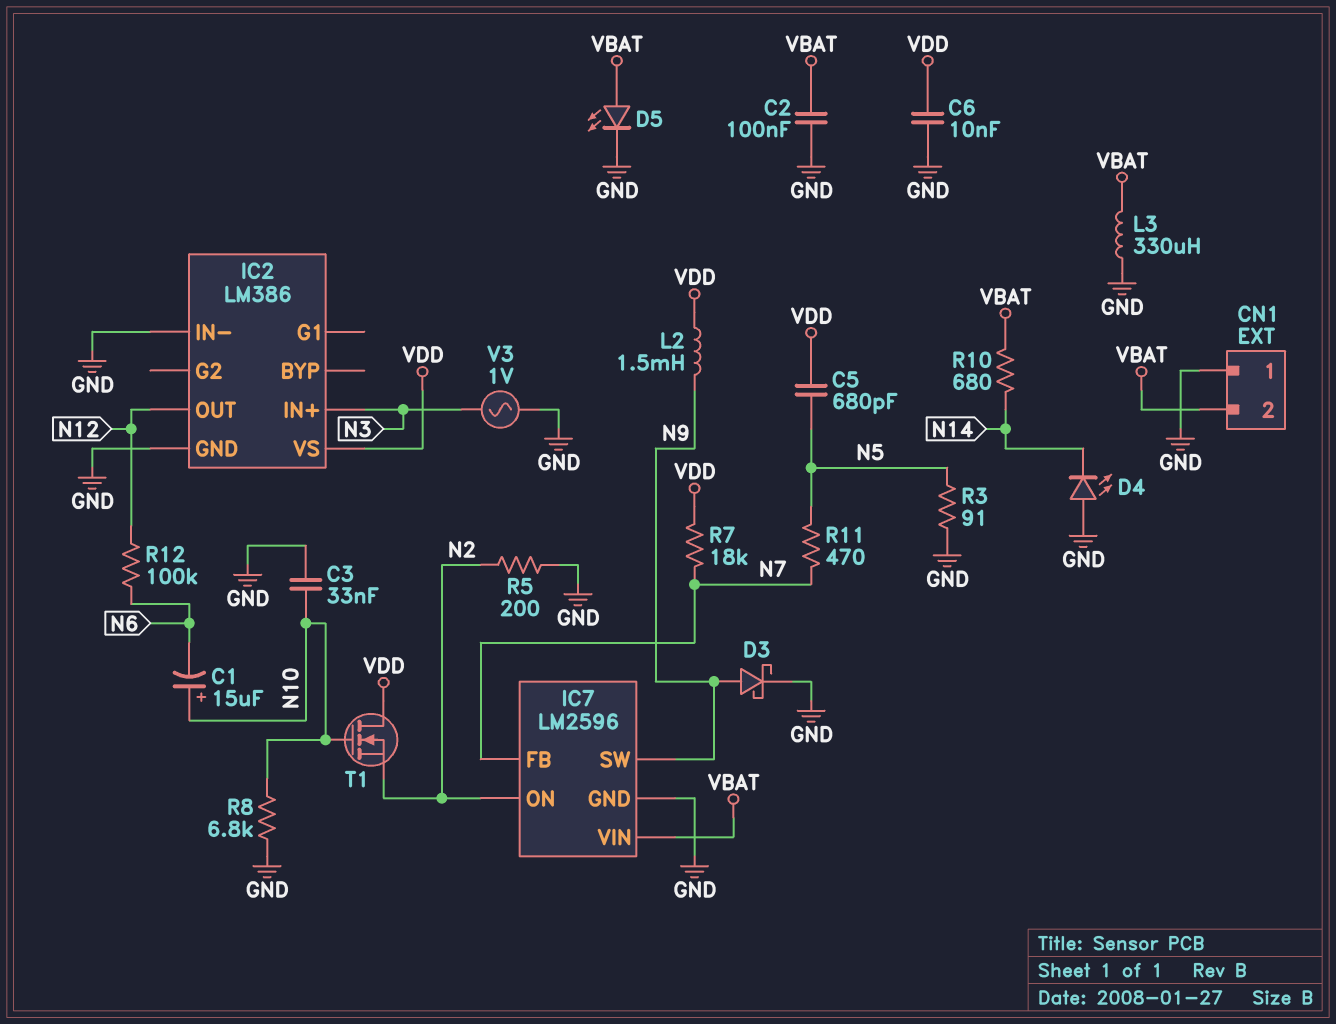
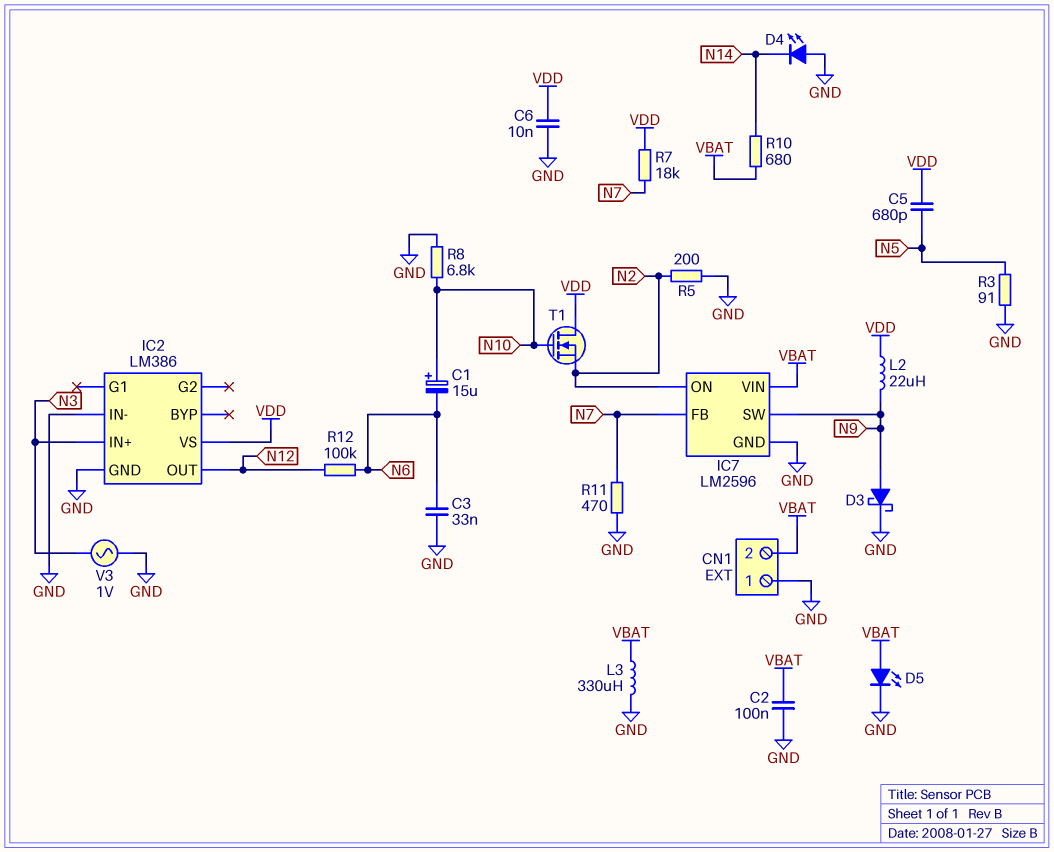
C3: 33nF (GND, N10) -> 33nF (GND, N6)
L2: 1.5mH (N9, VDD) -> 22uH (N9, VDD)
R11: 470 (N5, N7) -> 470 (GND, N7)

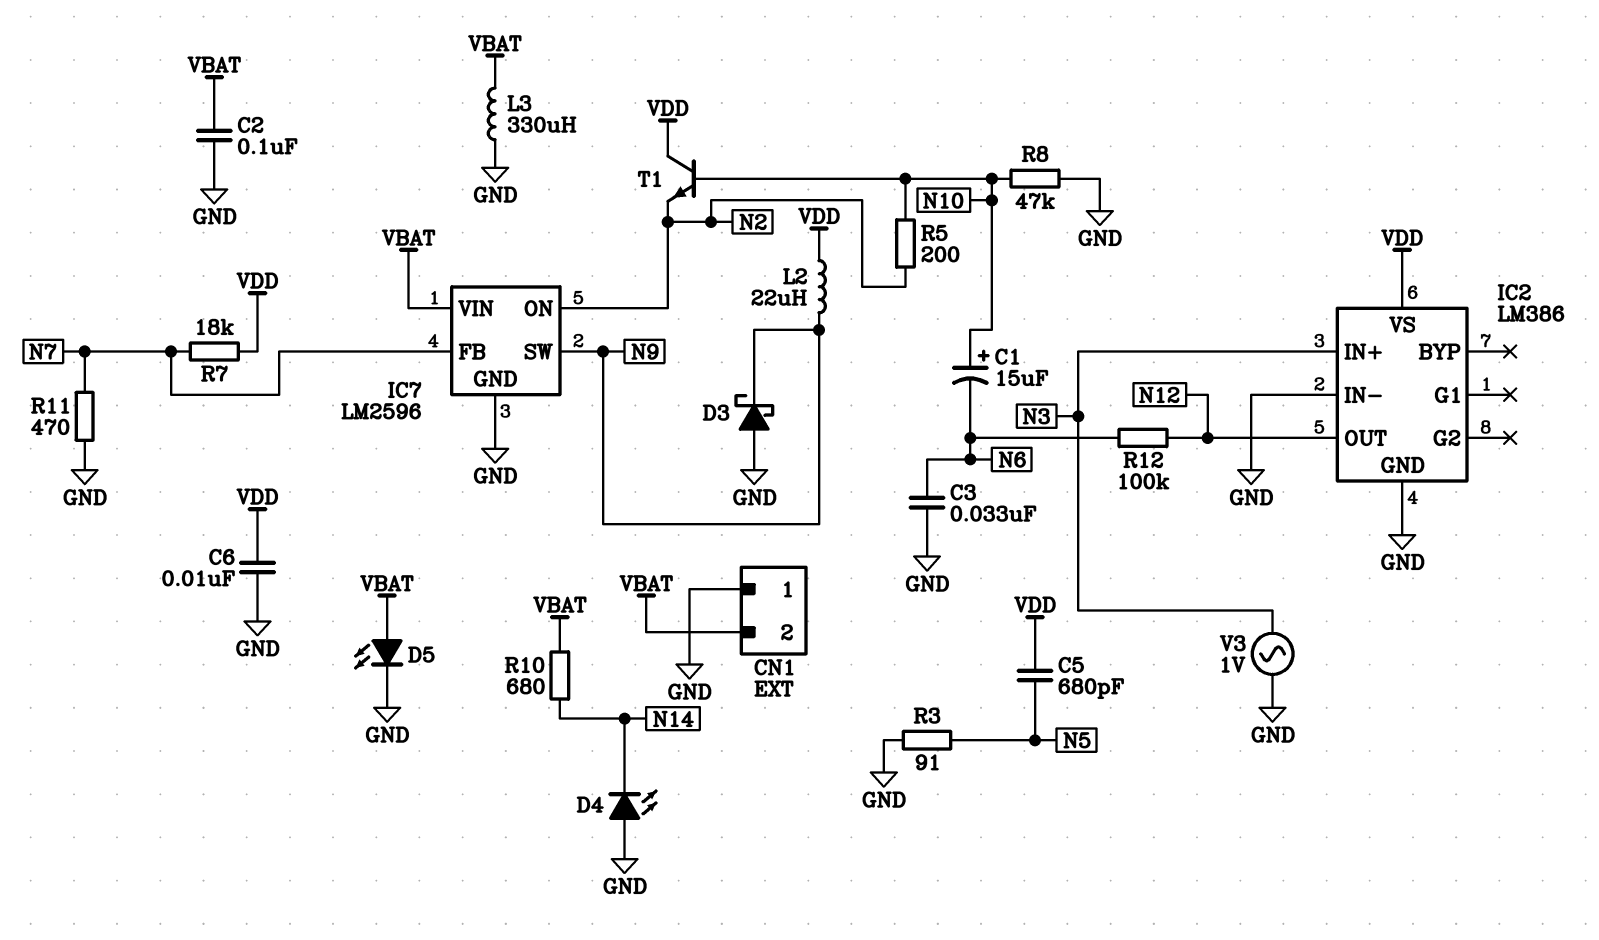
D3: schottky (A N9, K GND) -> schottky (A GND, K N9)
R5: 200 (GND, N2) -> 200 (N2, N10)
R8: 6.8k (GND, N10) -> 47k (GND, N10)
T1: NMOS (G N10, D VDD, S N2) -> NPN (B N10, C VDD, E N2)

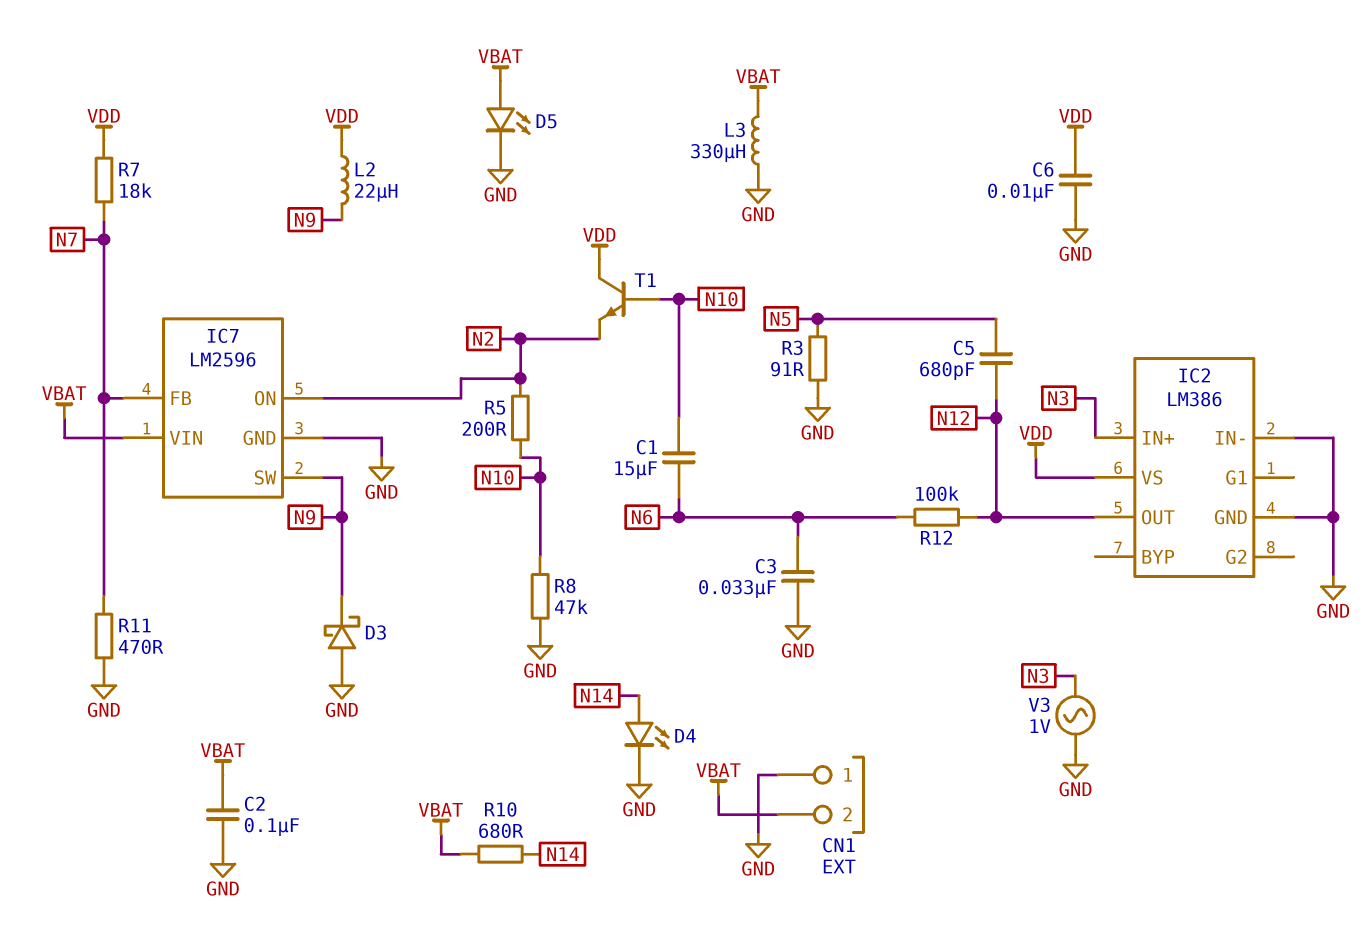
C1: 15uF (plus N10, minus N6) -> 15uF (N6, N10)
C5: 680pF (N5, VDD) -> 680pF (N5, N12)
D4: LED (A GND, K N14) -> LED (A N14, K GND)

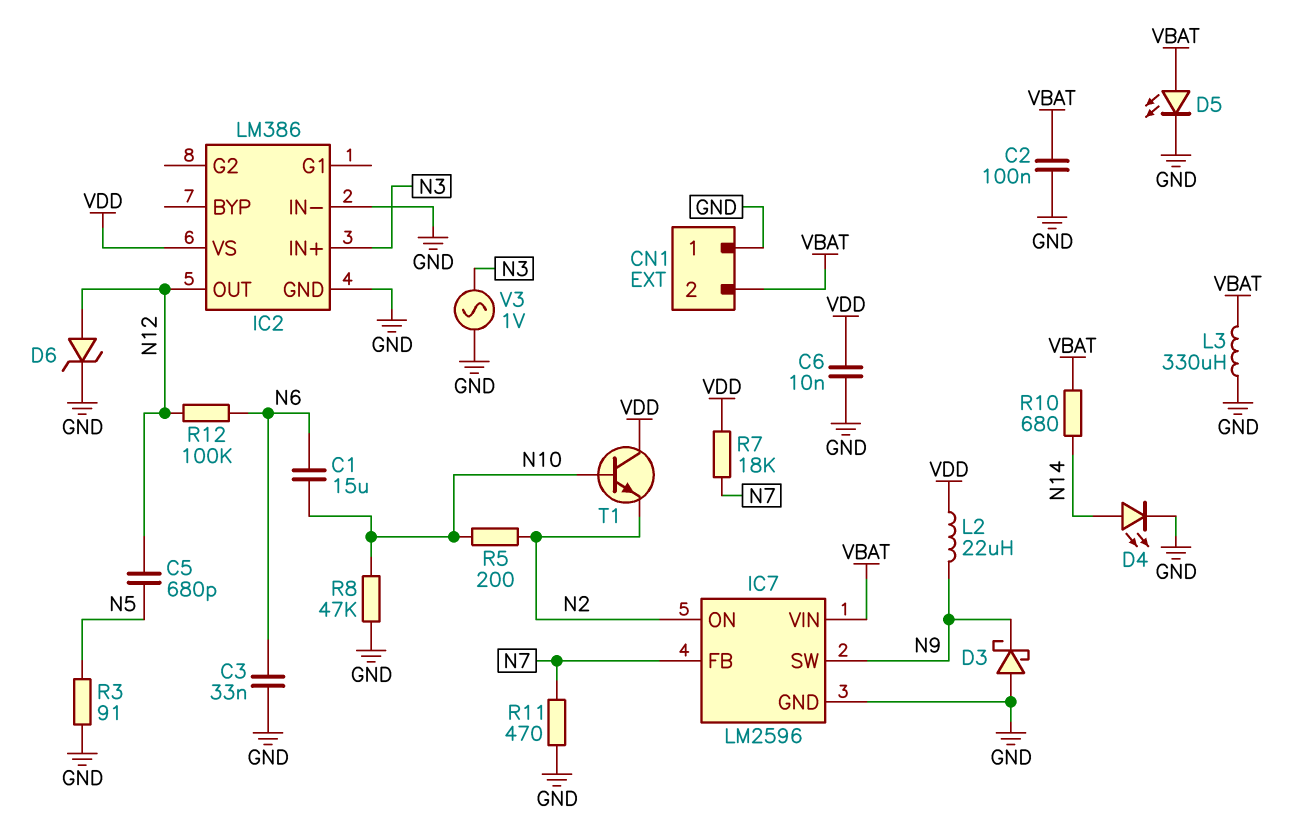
D6: none -> zener (A N12, K GND)

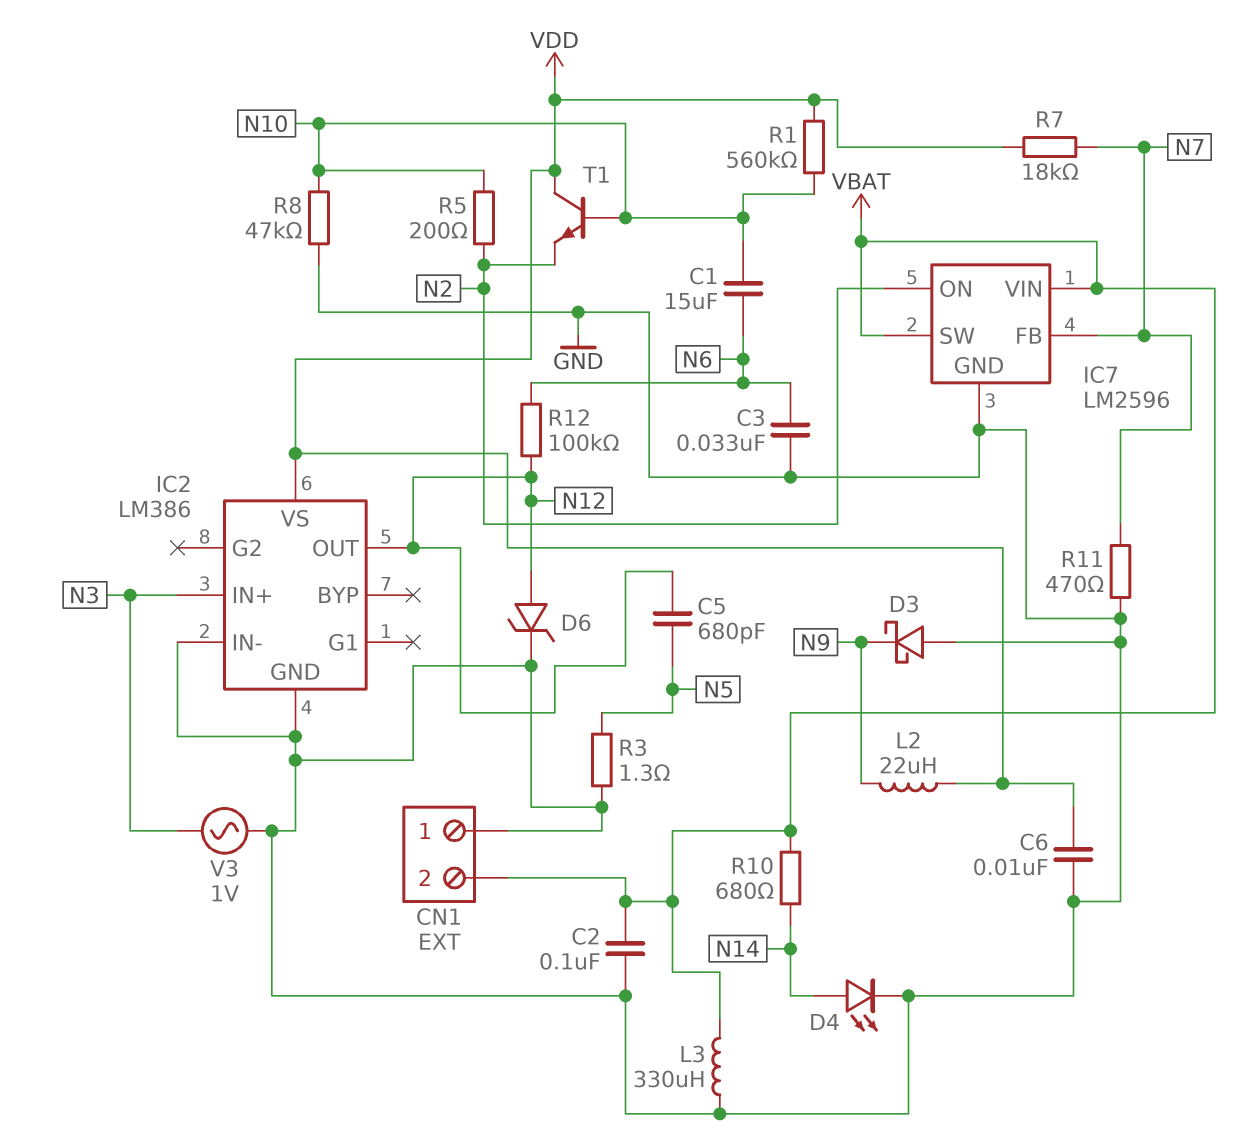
D5: LED (A VBAT, K GND) -> none
IC7 pin SW: N9 -> VBAT
R1: none -> 560k (N10, VDD)
R3: 91 (GND, N5) -> 1.3 (GND, N5)

